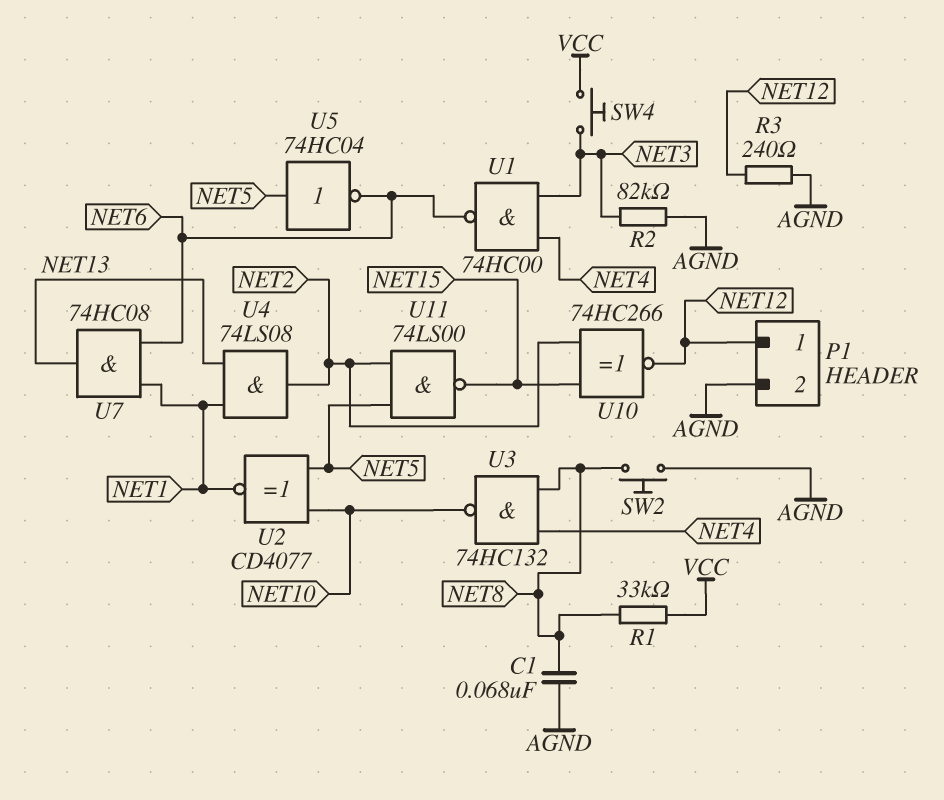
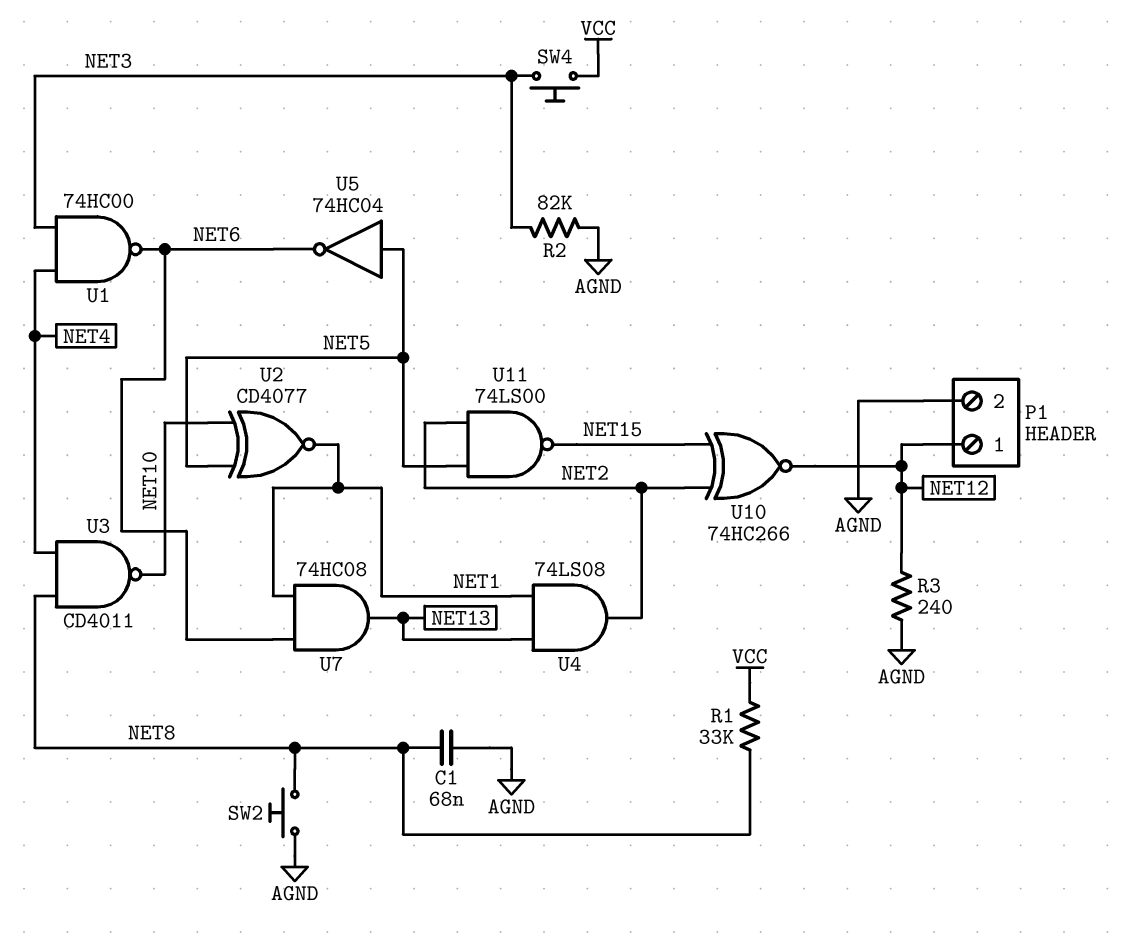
U3: NAND 74HC132 (in NET4, in NET8, out NET10) -> NAND CD4011 (in NET4, in NET8, out NET10)

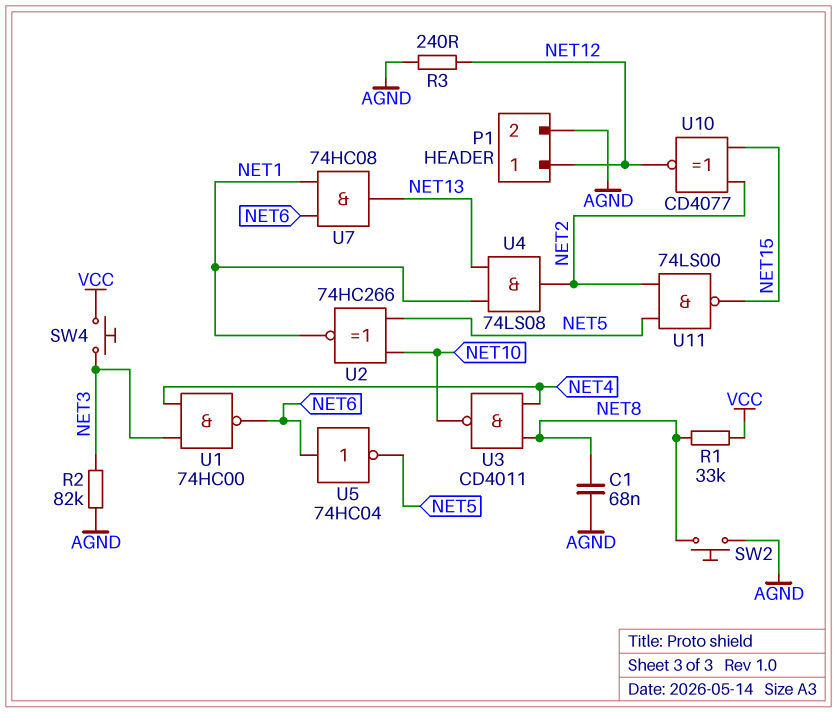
U2: XNOR CD4077 (in NET5, in NET10, out NET1) -> XNOR 74HC266 (in NET5, in NET10, out NET1)
U5: NOT 74HC04 (in NET5, out NET6) -> NOT 74HC04 (in NET6, out NET5)
U10: XNOR 74HC266 (in NET2, in NET15, out NET12) -> XNOR CD4077 (in NET2, in NET15, out NET12)

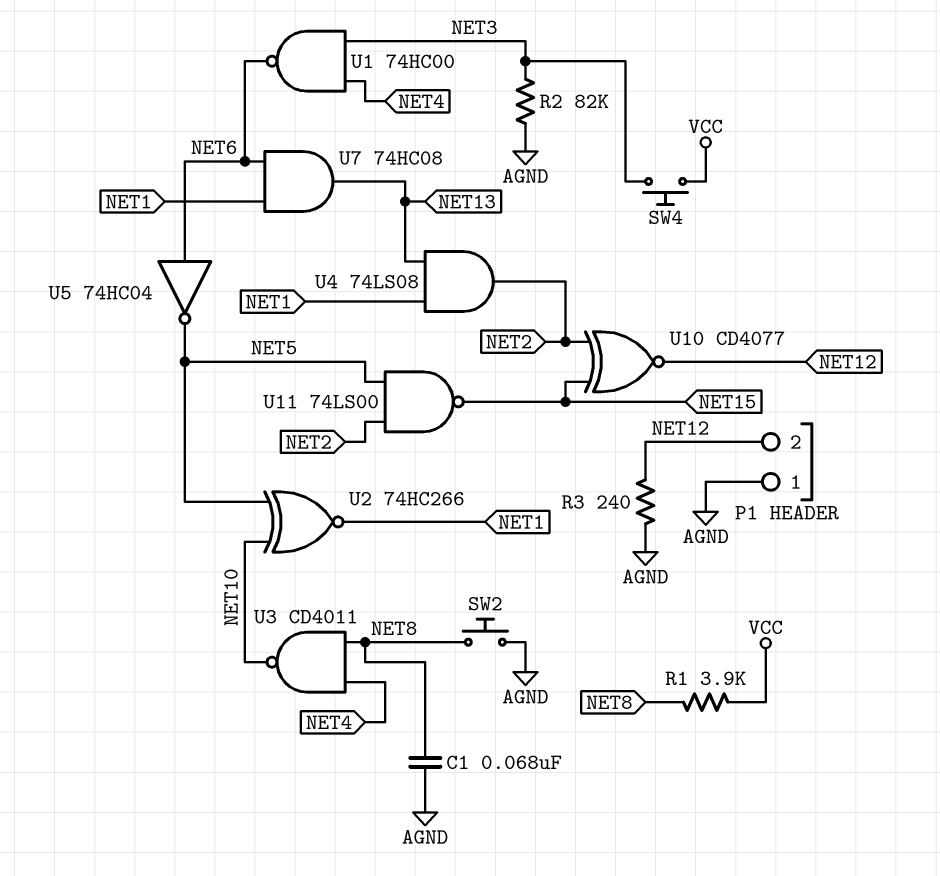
P1 pin 1: NET12 -> AGND
P1 pin 2: AGND -> NET12
R1: 33k (NET8, VCC) -> 3.9k (NET8, VCC)

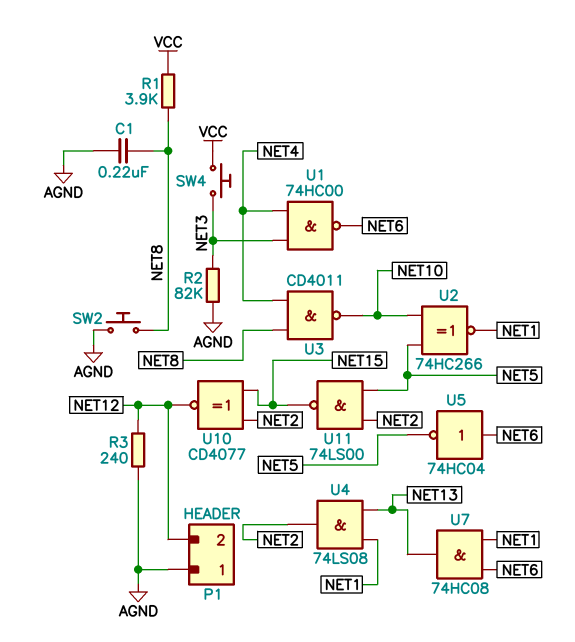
C1: 68nF (AGND, NET8) -> 220nF (AGND, NET8)

